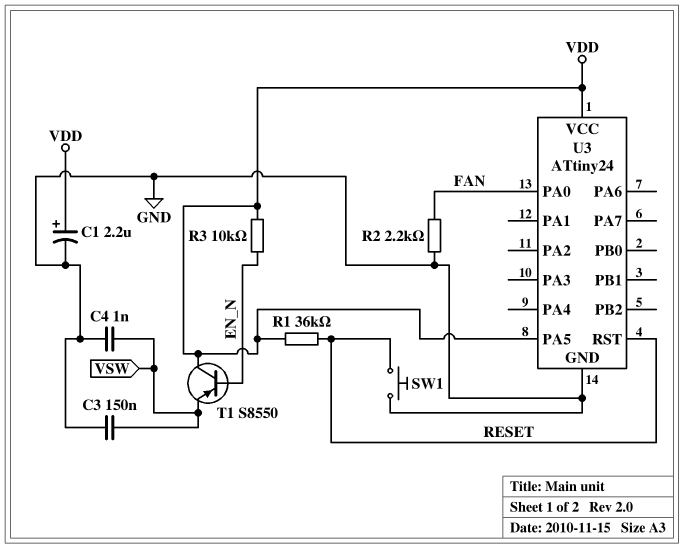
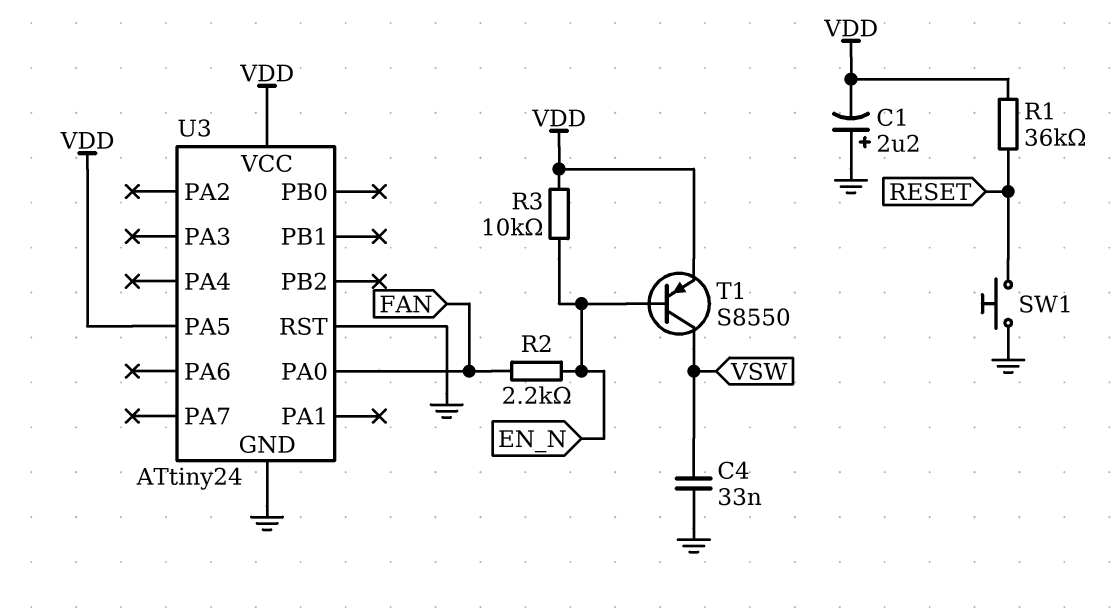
C1: 2.2uF (plus VDD, minus GND) -> 2.2uF (plus GND, minus VDD)
C3: 150nF (GND, VSW) -> none
C4: 1nF (GND, VSW) -> 33nF (GND, VSW)
R2: 2.2k (FAN, GND) -> 2.2k (EN_N, FAN)
T1: PNP S8550 (B EN_N, C VDD, E VSW) -> PNP S8550 (B EN_N, C VSW, E VDD)
U3 pin RST: RESET -> GND

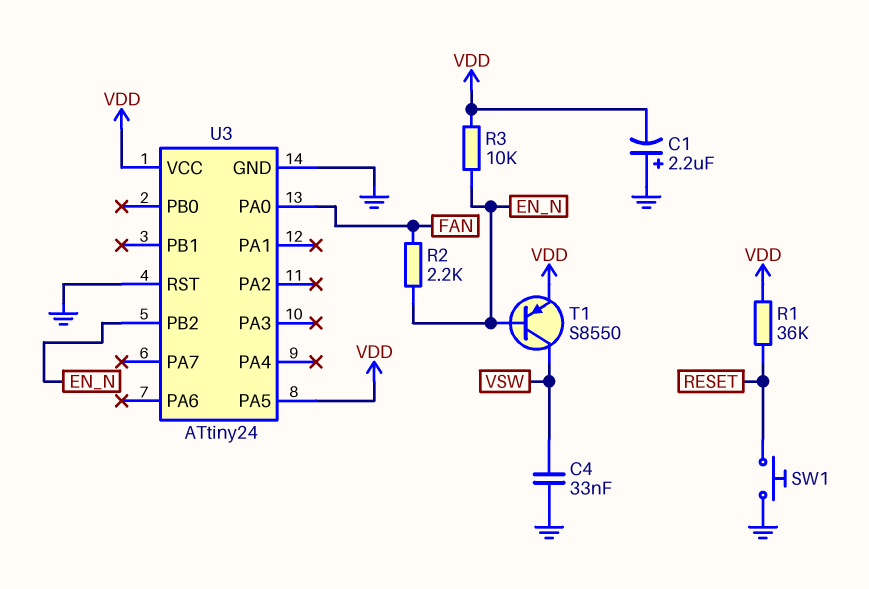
U3 pin PB2: none -> EN_N

